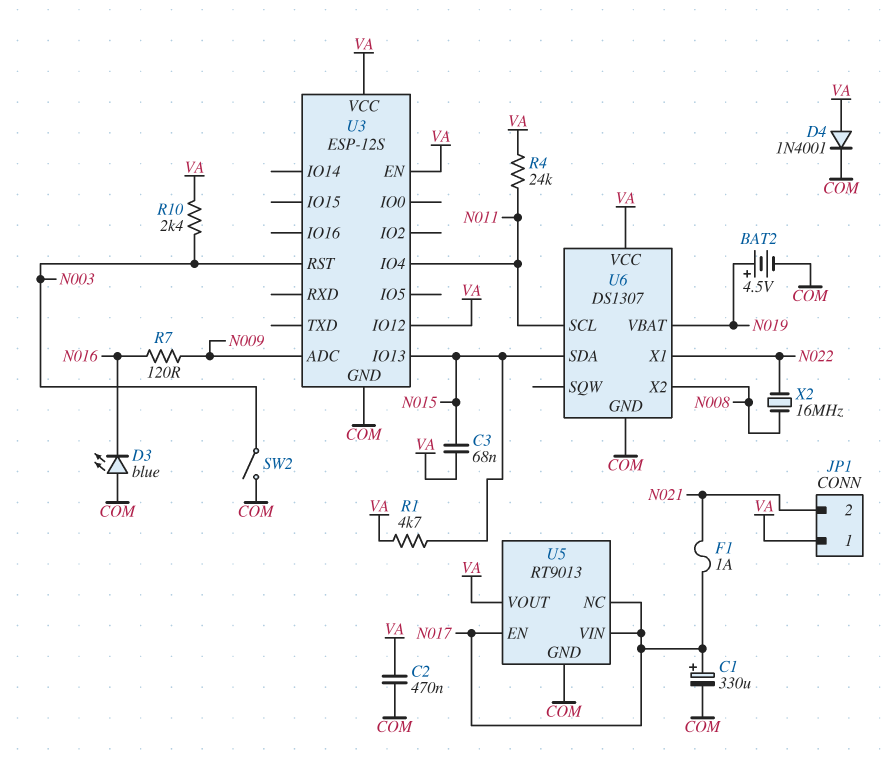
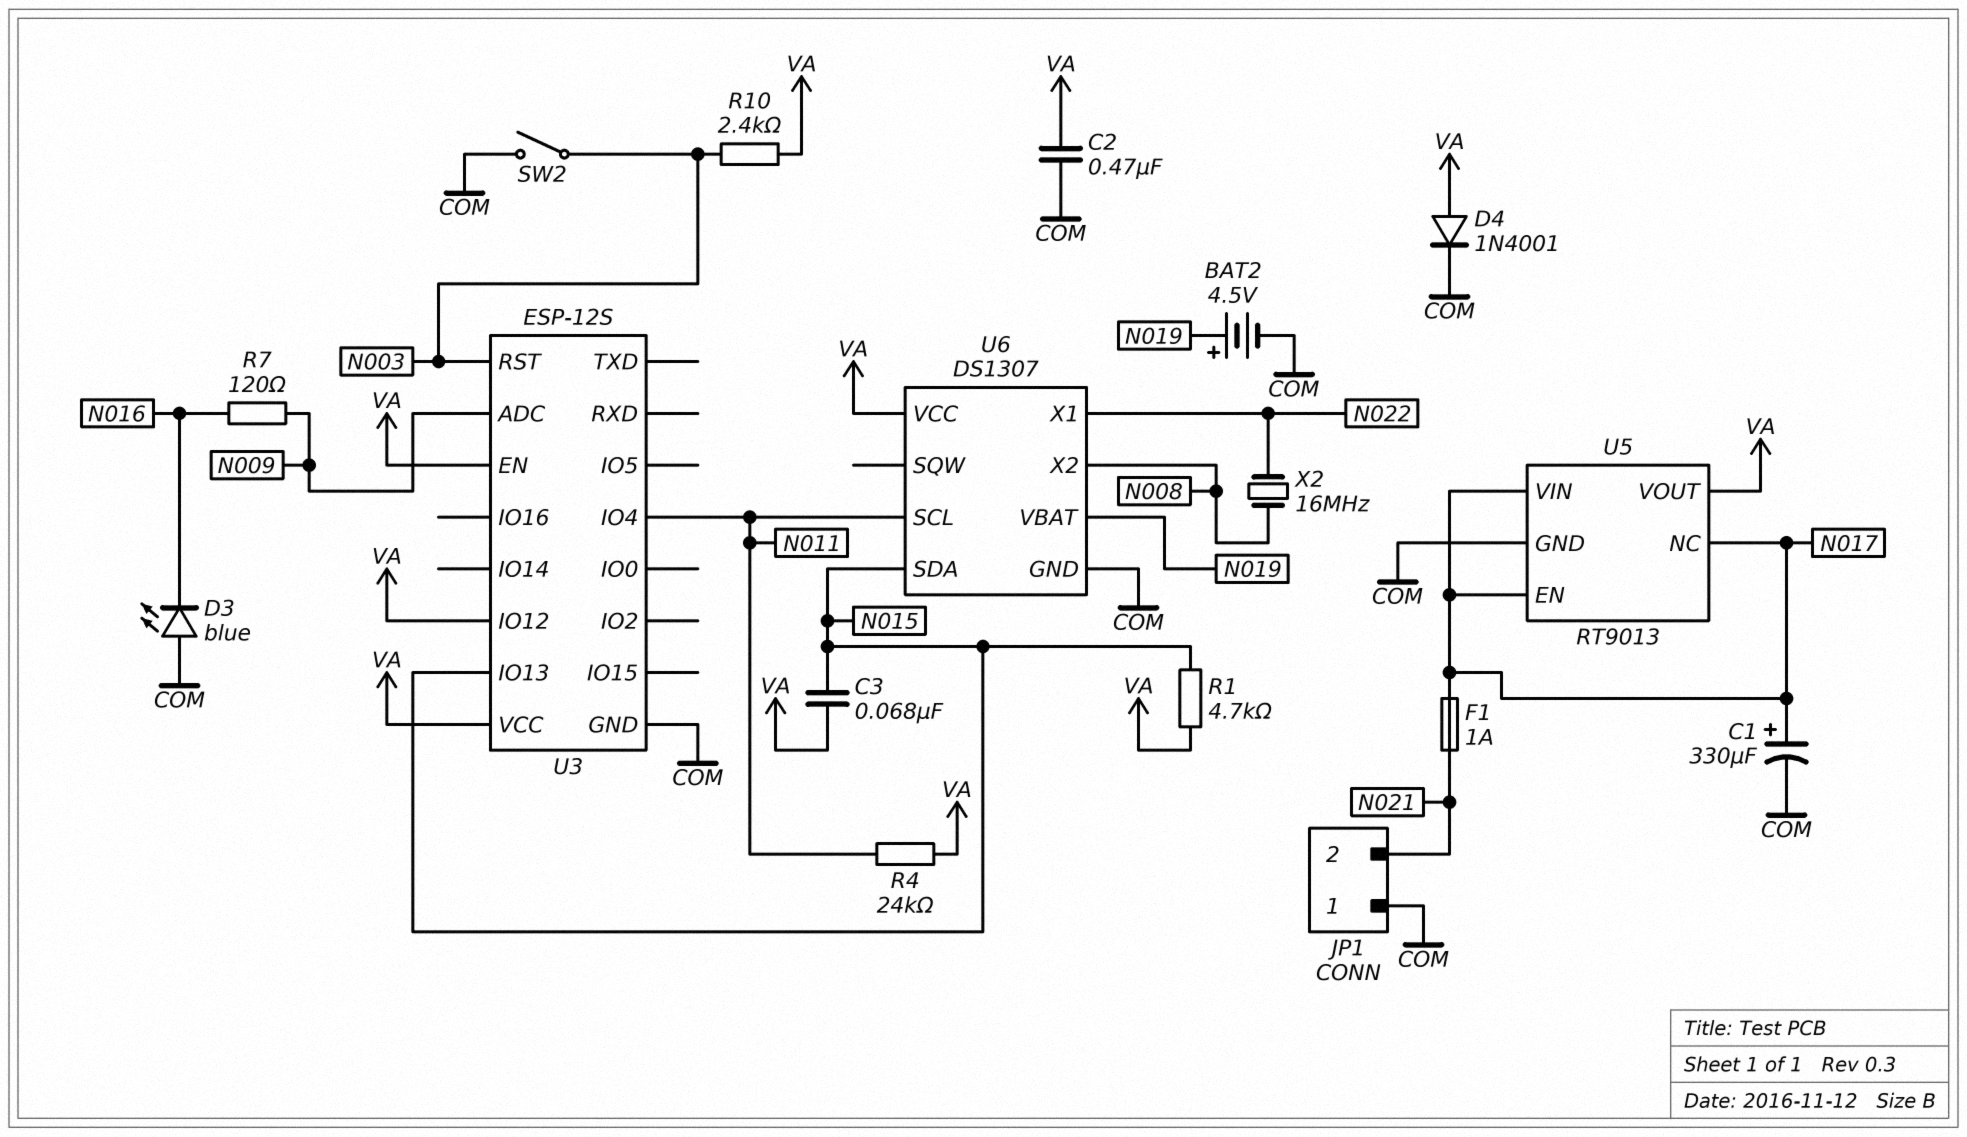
JP1 pin 1: VA -> COM

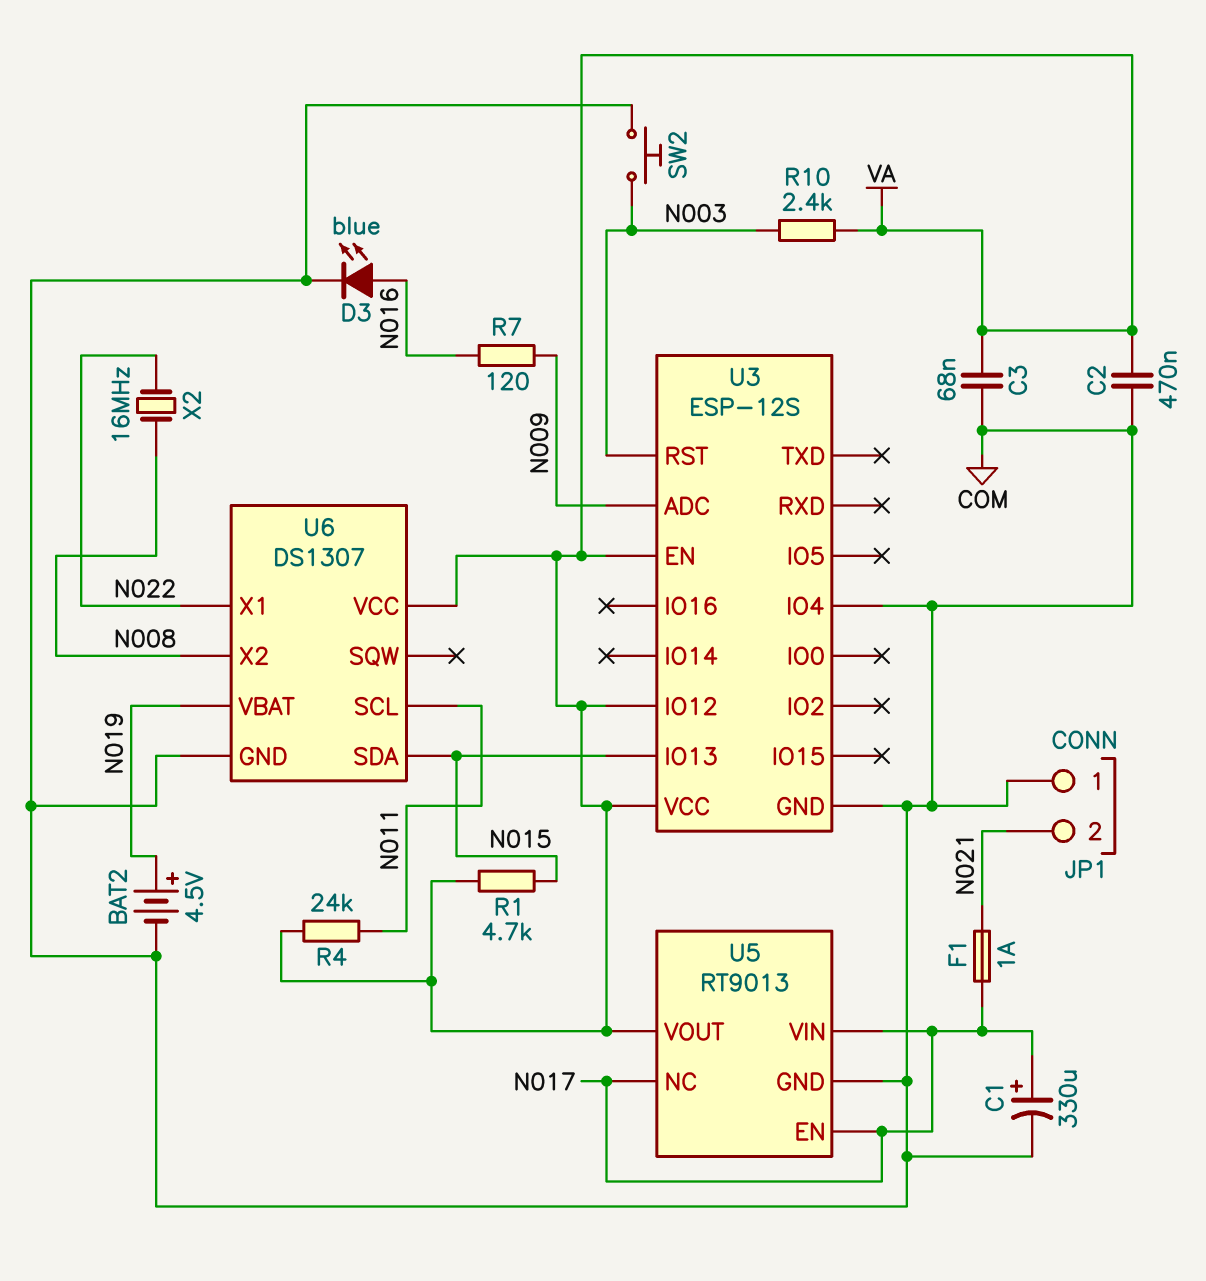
C3: 68nF (N015, VA) -> 68nF (COM, VA)
D3: LED blue (A COM, K N016) -> LED blue (A N016, K COM)
D4: diode 1N4001 (A VA, K COM) -> none
SW2: switch (COM, N003) -> button (COM, N003)
U3 pin IO4: N011 -> COM

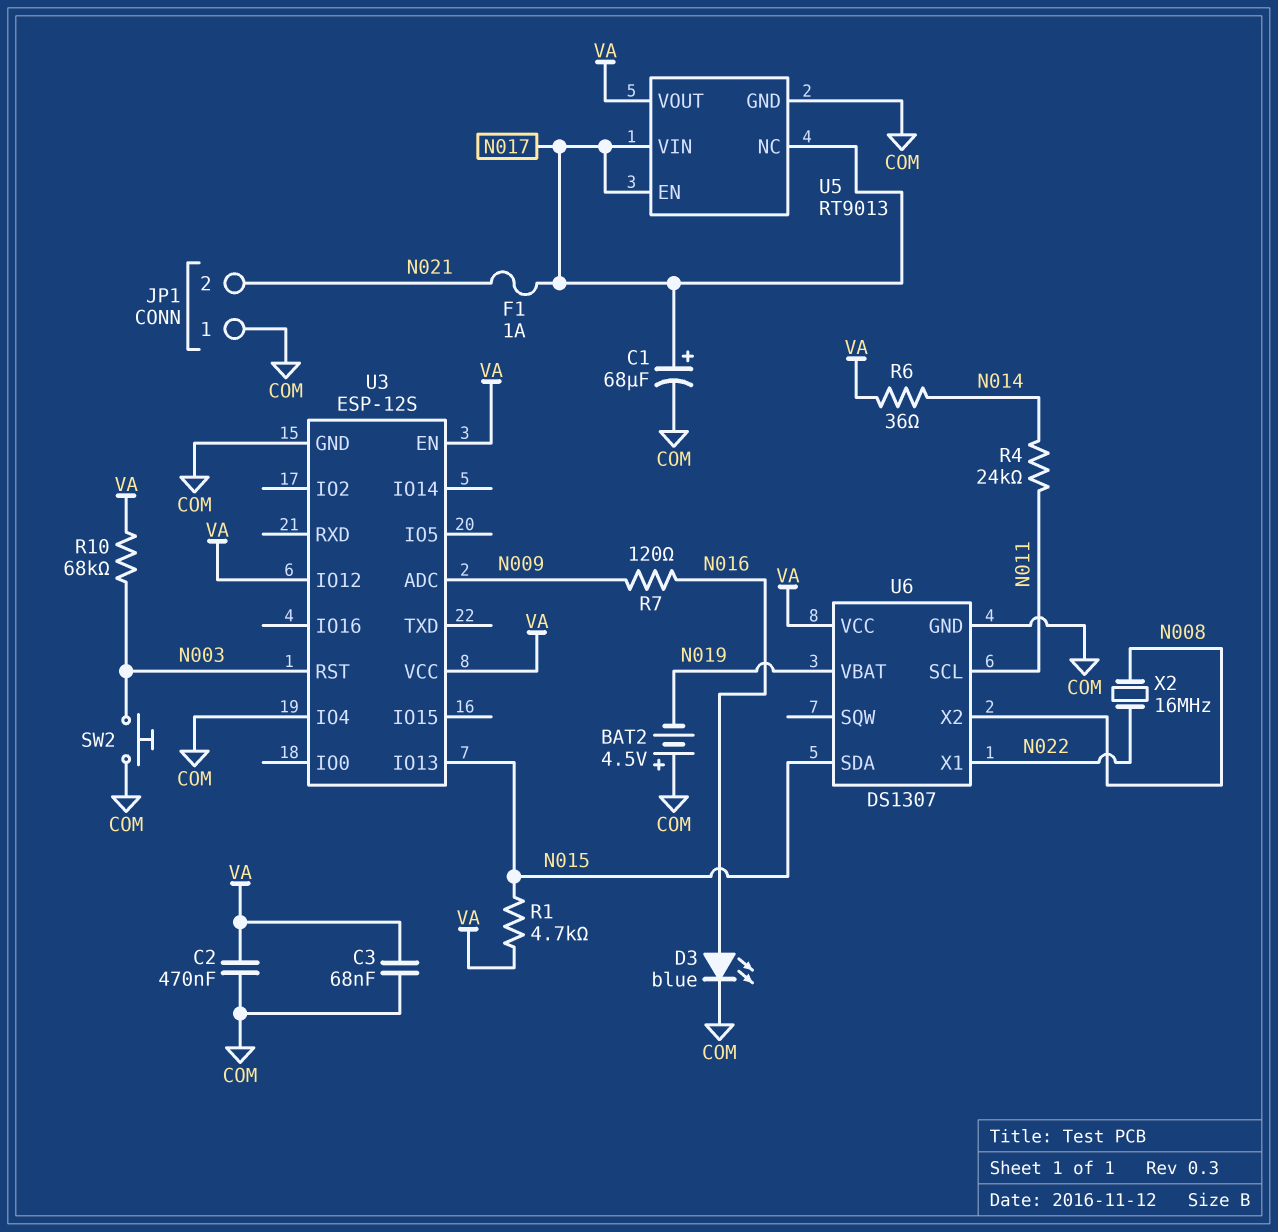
BAT2: 4.5V (plus N019, minus COM) -> 4.5V (plus COM, minus N019)
C1: 330uF (plus N017, minus COM) -> 68uF (plus N017, minus COM)
R4: 24k (N011, VA) -> 24k (N011, N014)
R6: none -> 36 (N014, VA)
R10: 2.4k (N003, VA) -> 68k (N003, VA)

